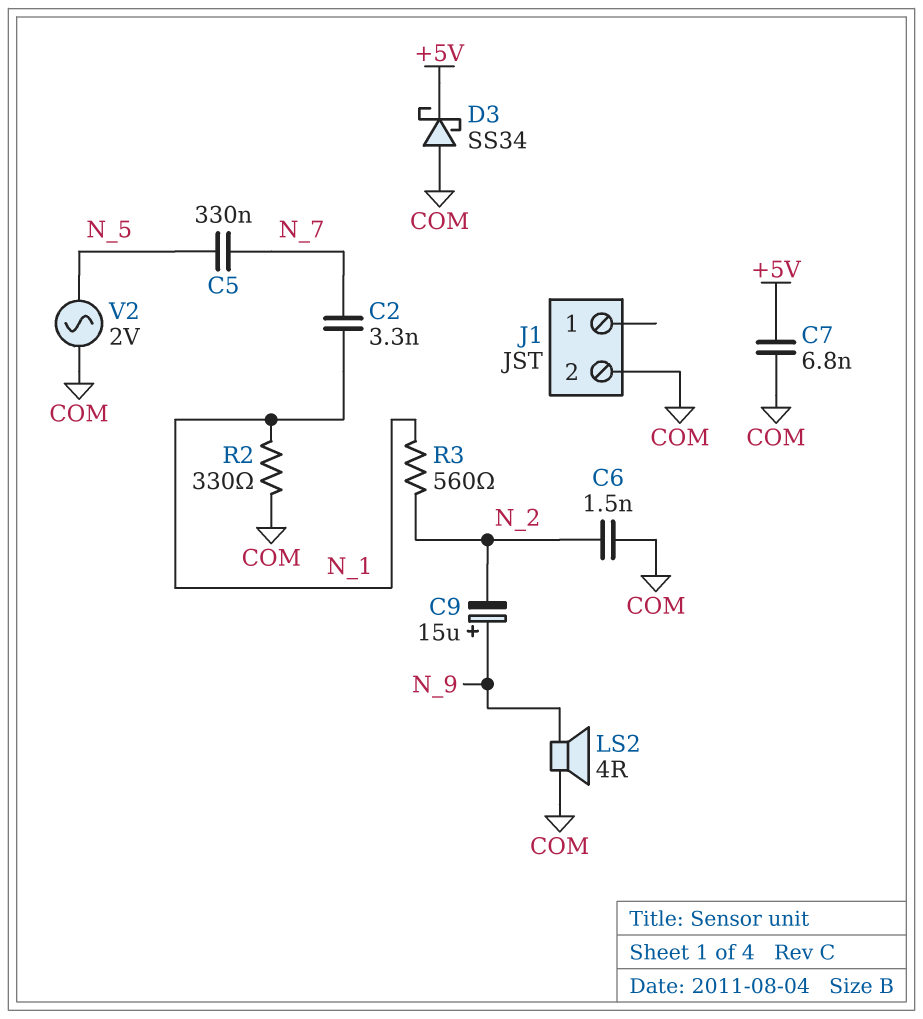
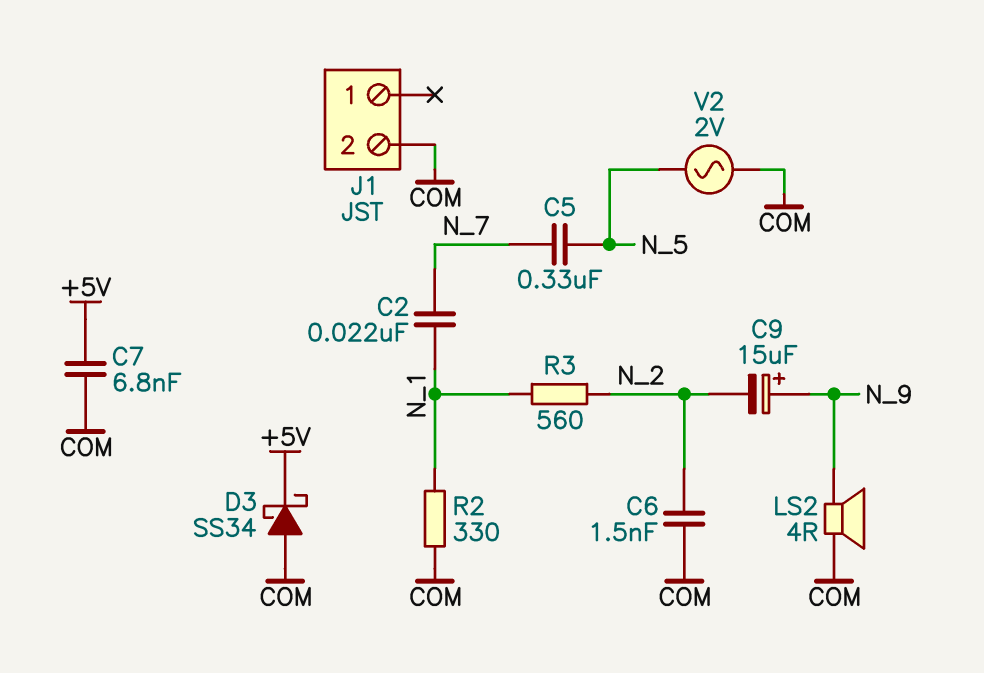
C2: 3.3nF (N_1, N_7) -> 22nF (N_1, N_7)

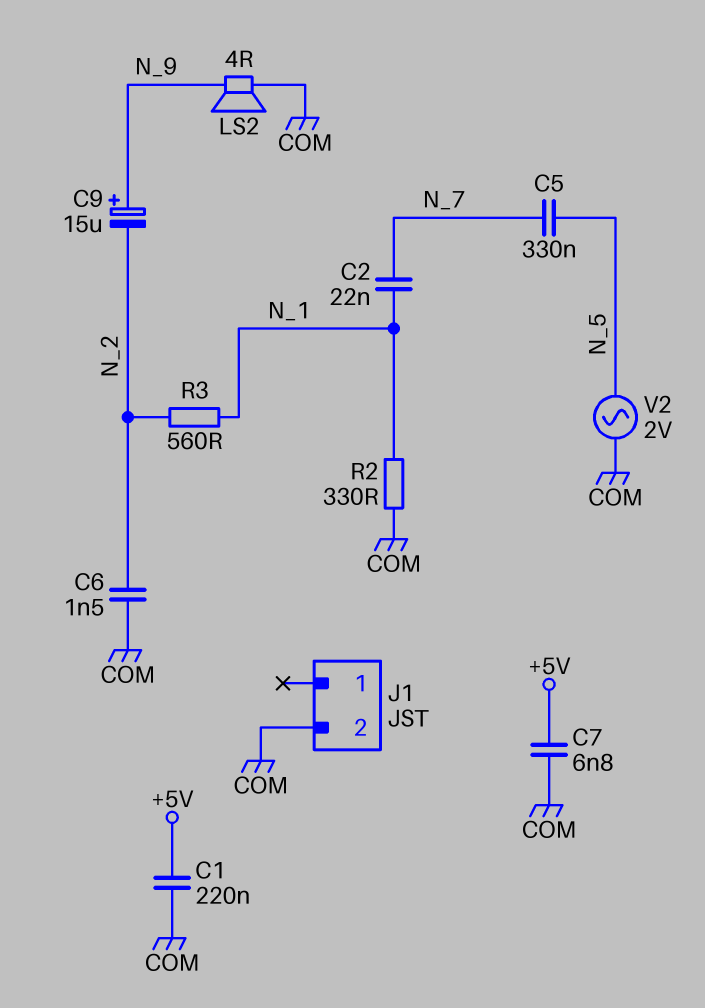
C1: none -> 220nF (+5V, COM)
D3: schottky SS34 (A COM, K +5V) -> none

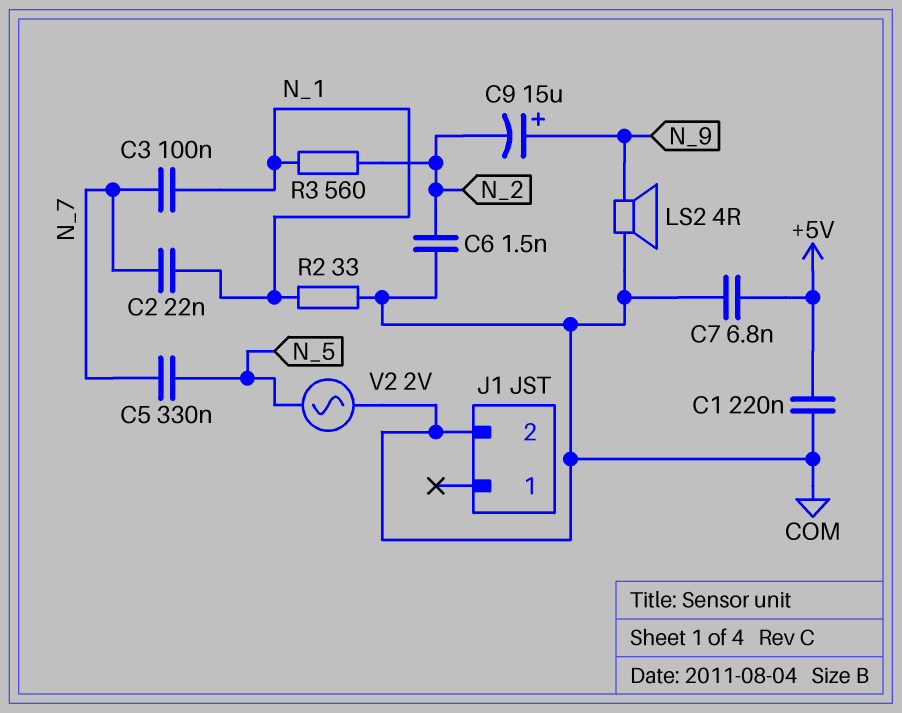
C3: none -> 100nF (N_1, N_7)
R2: 330 (COM, N_1) -> 33 (COM, N_1)

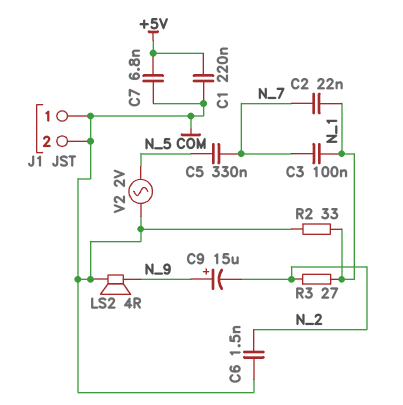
J1 pin 1: none -> COM
R3: 560 (N_1, N_2) -> 27 (N_1, N_2)

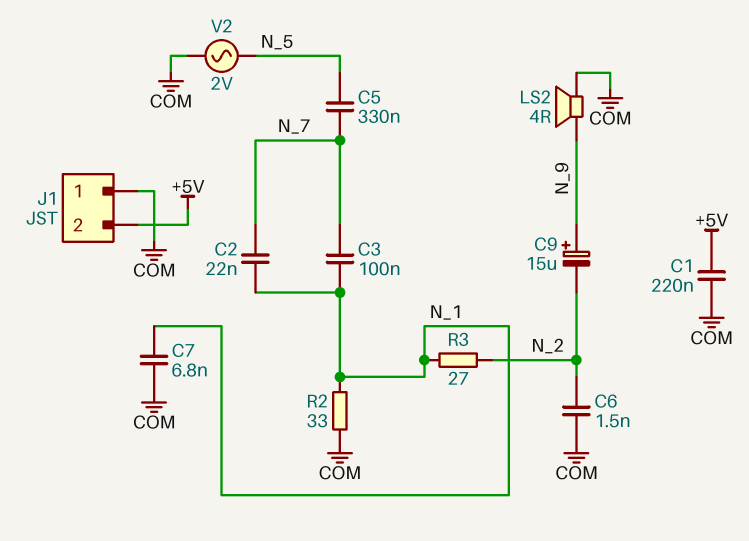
C7: 6.8nF (+5V, COM) -> 6.8nF (COM, N_1)
J1 pin 2: COM -> +5V

